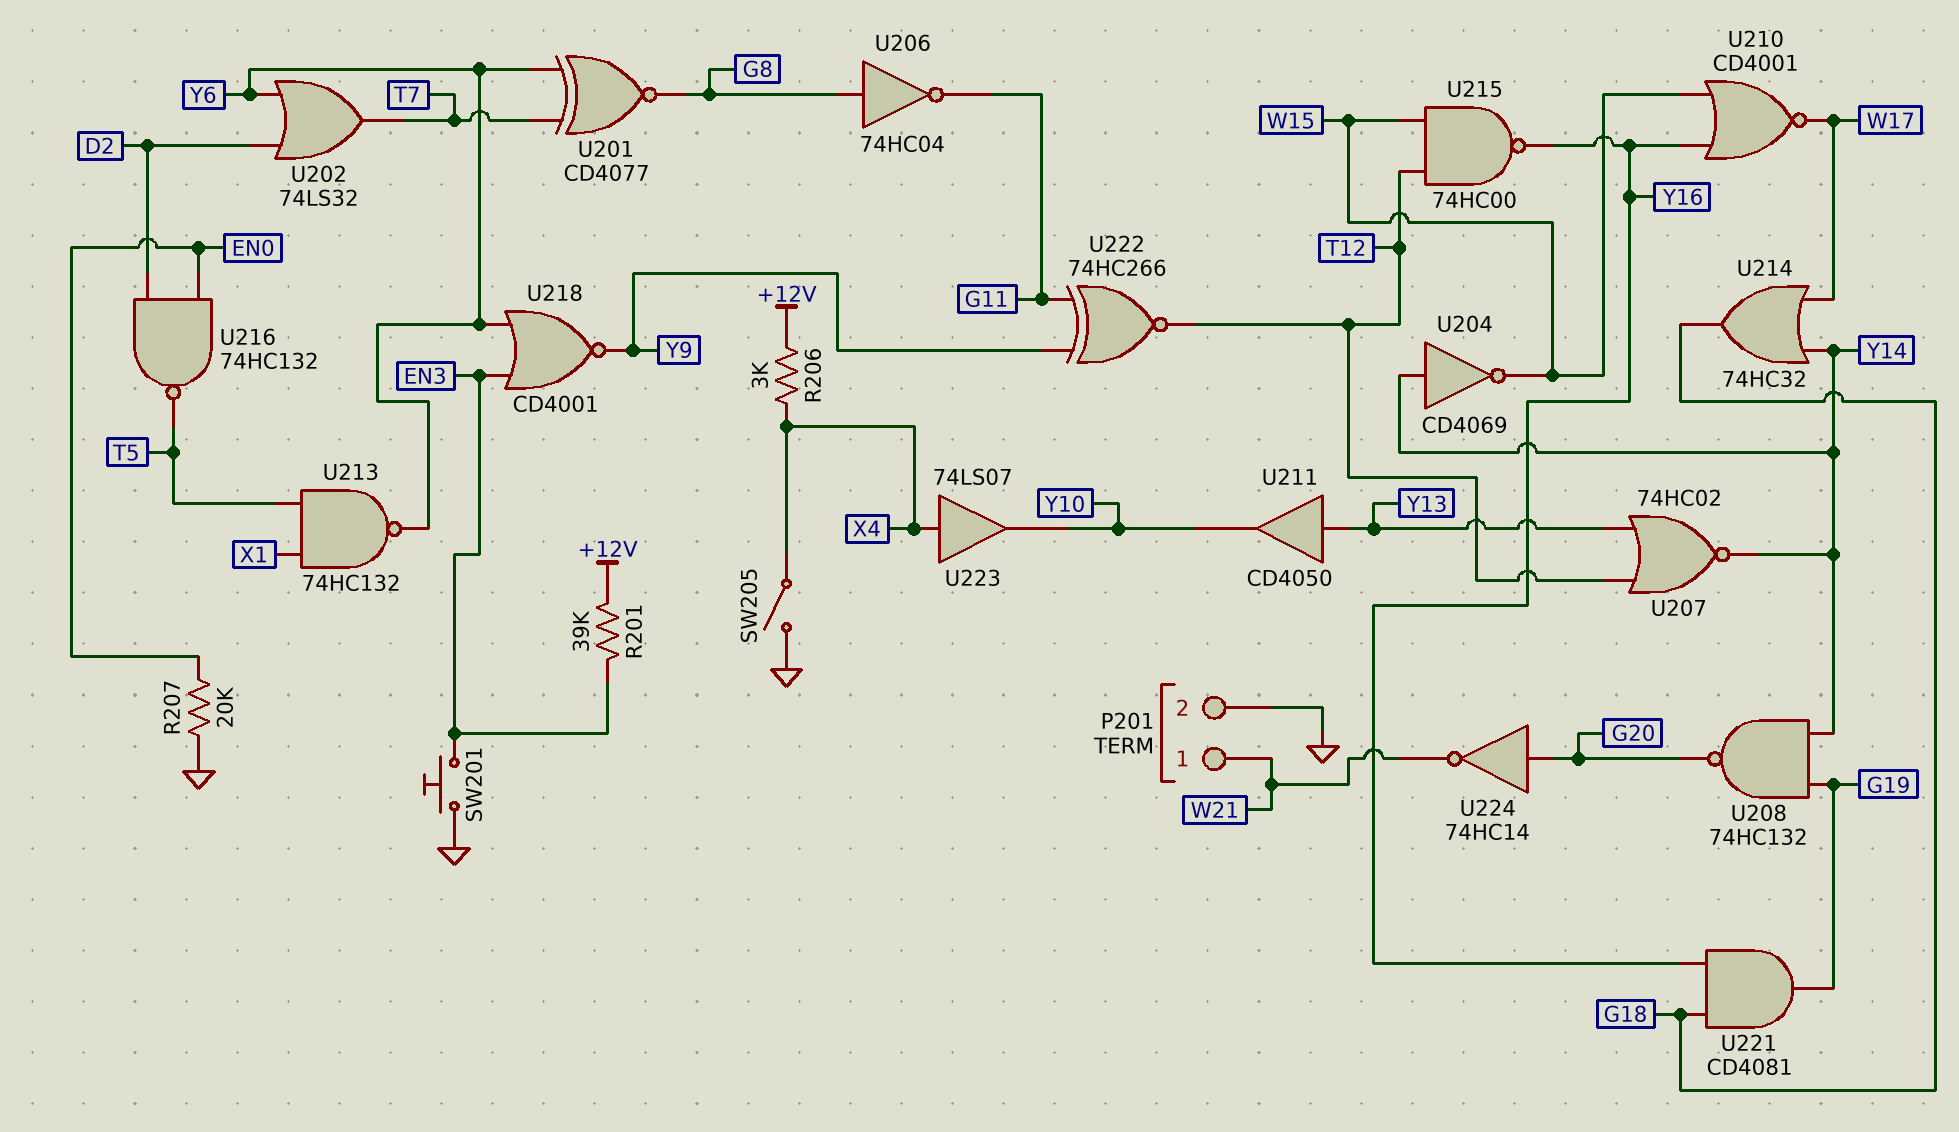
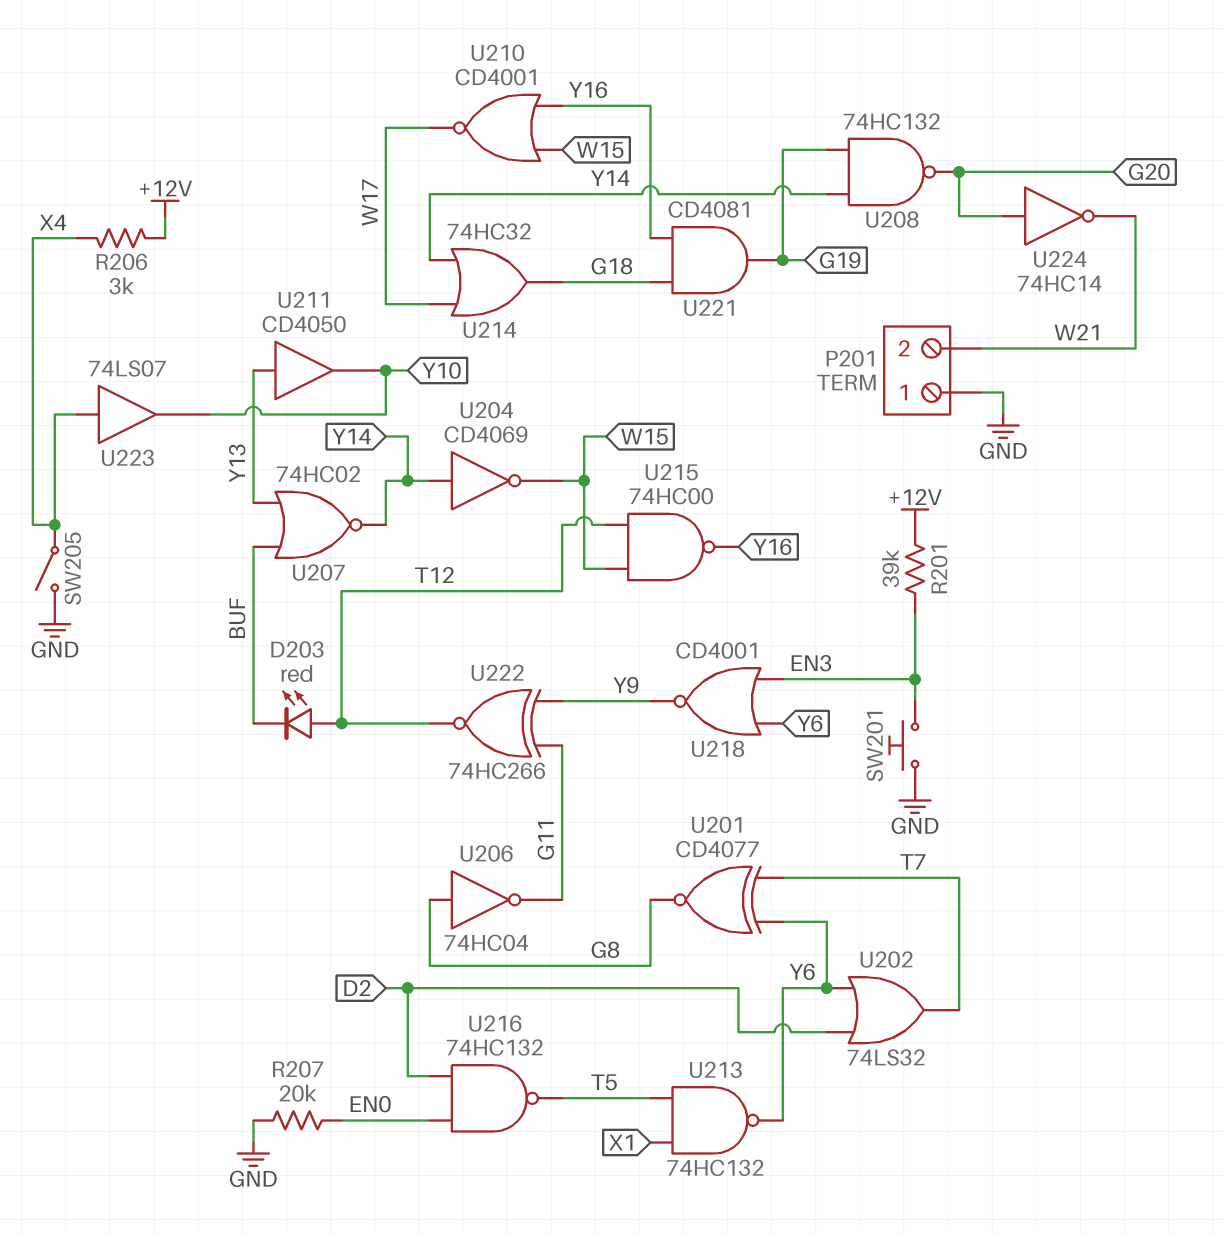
D203: none -> LED red (A T12, K BUF)
P201 pin 1: W21 -> GND
P201 pin 2: GND -> W21
U207: NOR 74HC02 (in T12, in Y13, out Y14) -> NOR 74HC02 (in BUF, in Y13, out Y14)

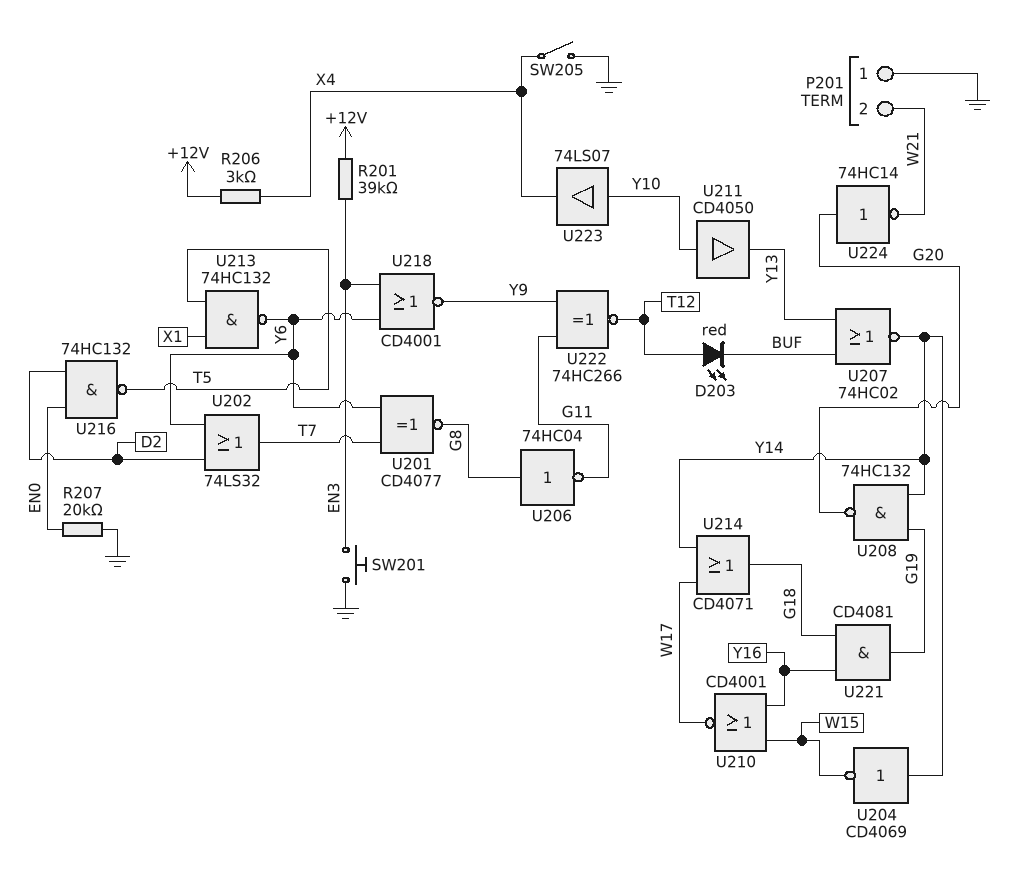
U211: buffer CD4050 (in Y13, out Y10) -> buffer CD4050 (in Y10, out Y13)
U214: OR 74HC32 (in W17, in Y14, out G18) -> OR CD4071 (in W17, in Y14, out G18)
U215: NAND 74HC00 (in T12, in W15, out Y16) -> none
U223: buffer 74LS07 (in X4, out Y10) -> buffer 74LS07 (in Y10, out X4)

